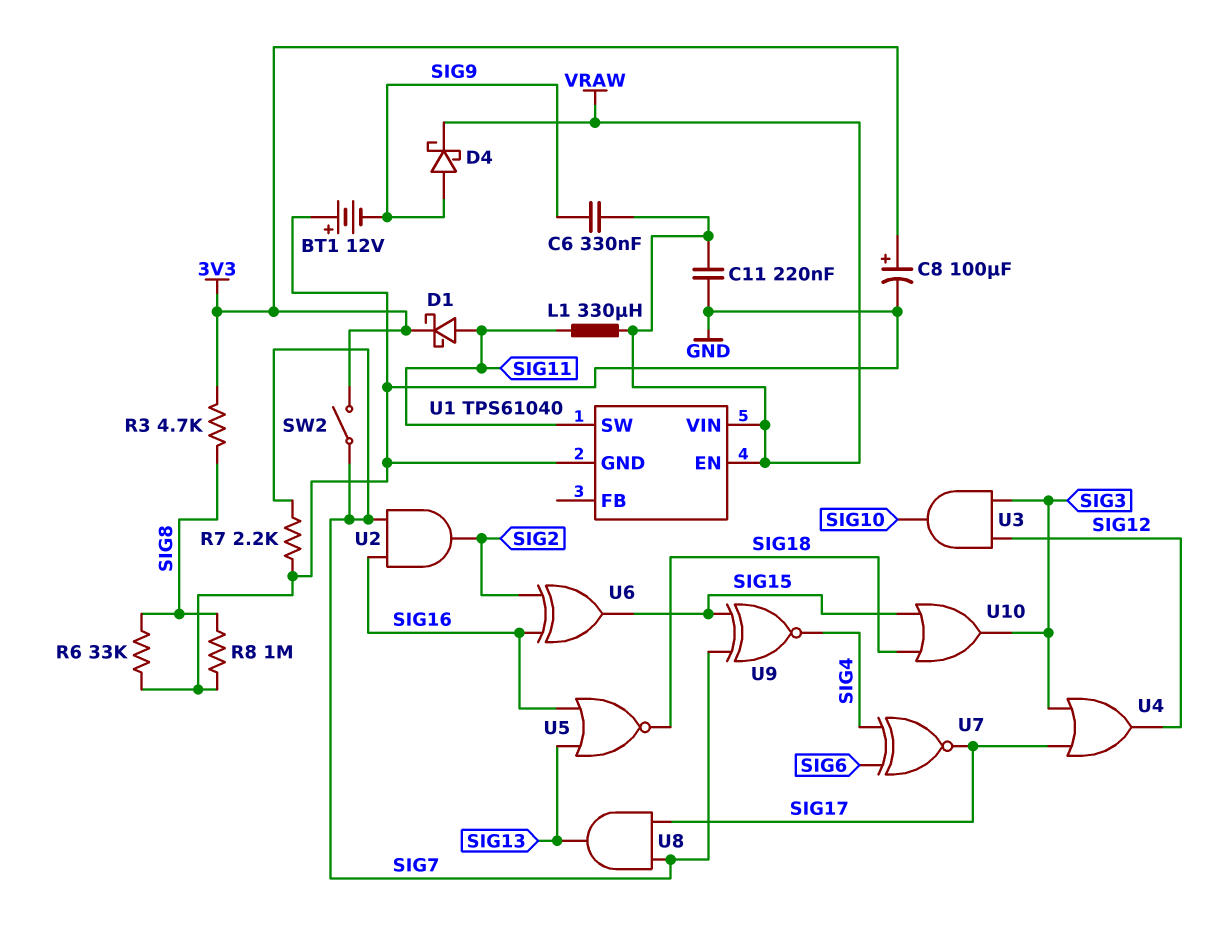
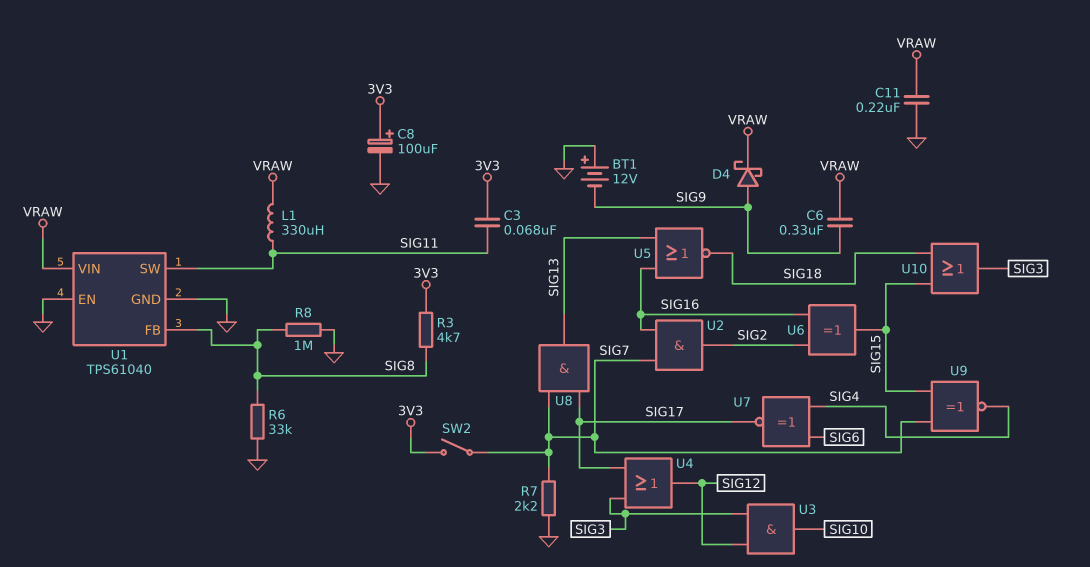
C3: none -> 68nF (3V3, SIG11)
D1: schottky (A SIG11, K 3V3) -> none
U1 pin EN: VRAW -> GND
U1 pin FB: none -> SIG8

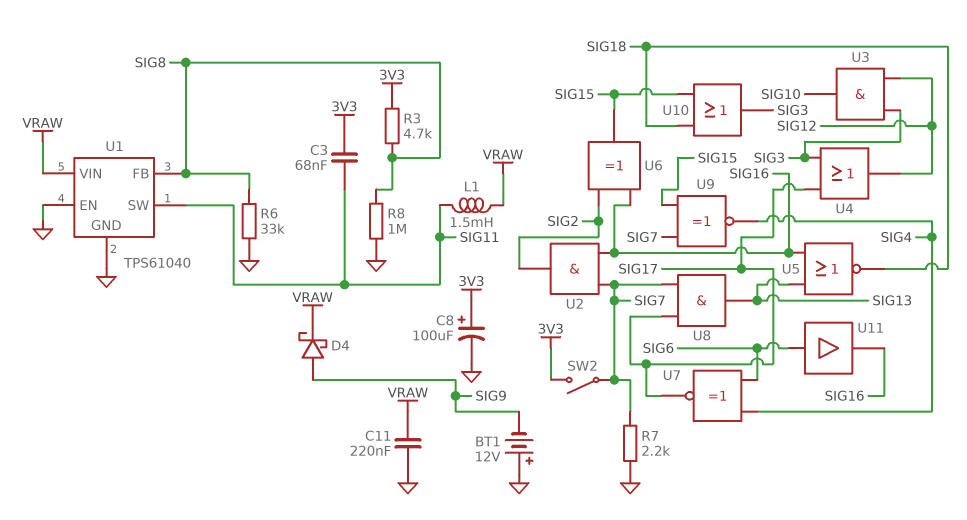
C6: 330nF (SIG9, VRAW) -> none
L1: 330uH (SIG11, VRAW) -> 1.5mH (SIG11, VRAW)
U11: none -> buffer (in SIG6, out SIG16)

